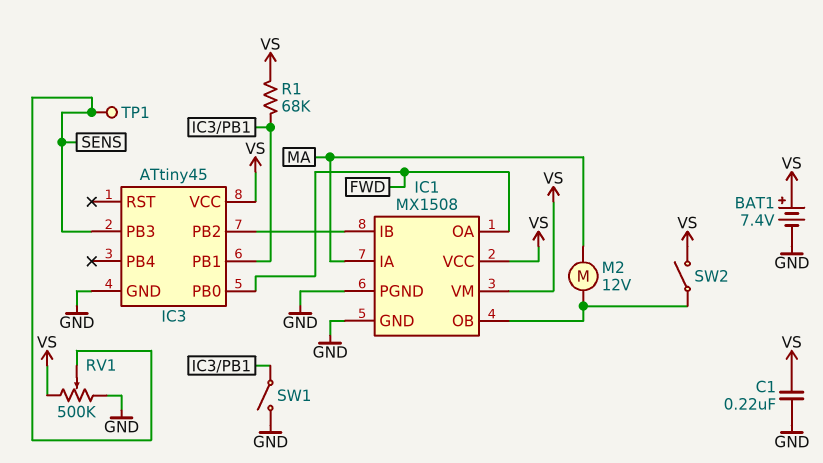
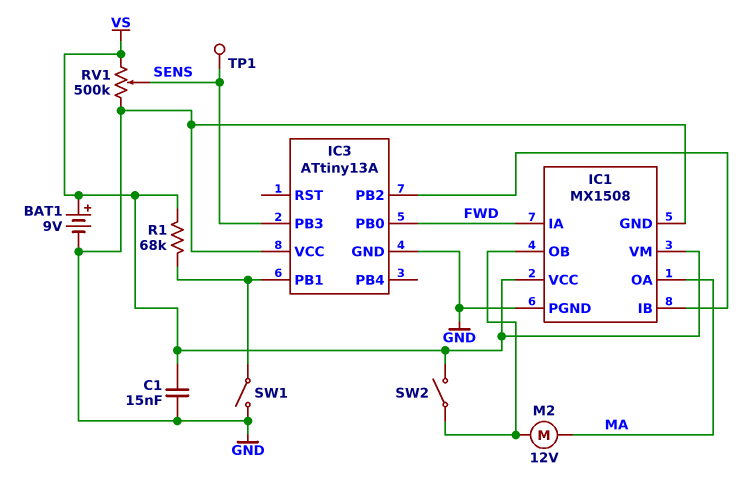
BAT1: 7.4V (plus VS, minus GND) -> 9V (plus VS, minus GND)
C1: 220nF (GND, VS) -> 15nF (GND, VS)
IC1 pin IA: MA -> FWD
IC1 pin OA: FWD -> MA
IC3: ATtiny45 -> ATtiny13A
IC3 pin VCC: VS -> GND

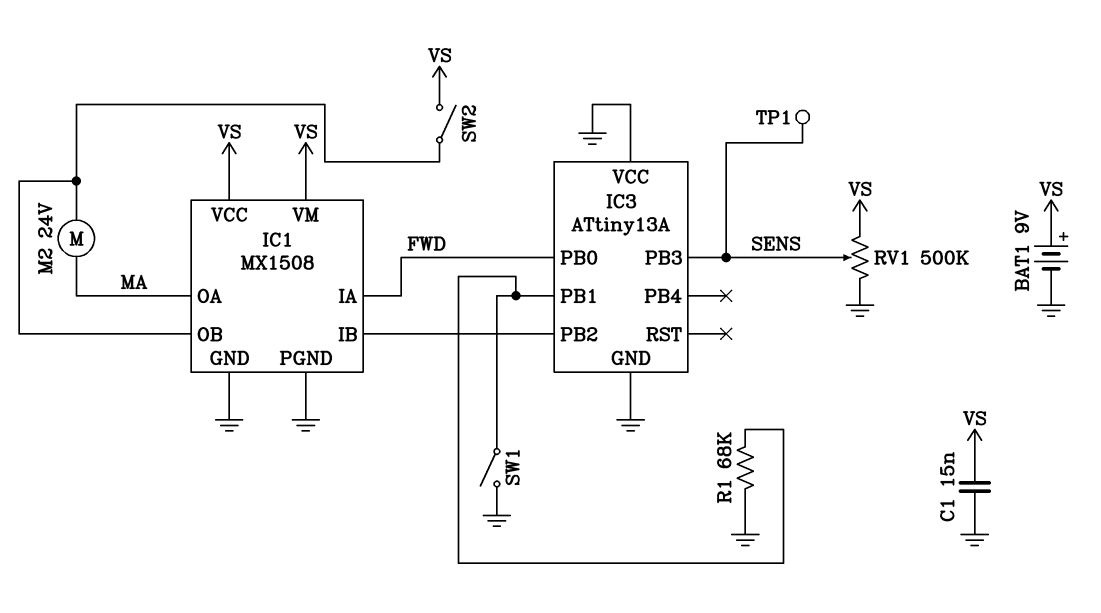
M2: motor 12V (IC1/OB, MA) -> motor 24V (IC1/OB, MA)
R1: 68k (IC3/PB1, VS) -> 68k (GND, IC3/PB1)

